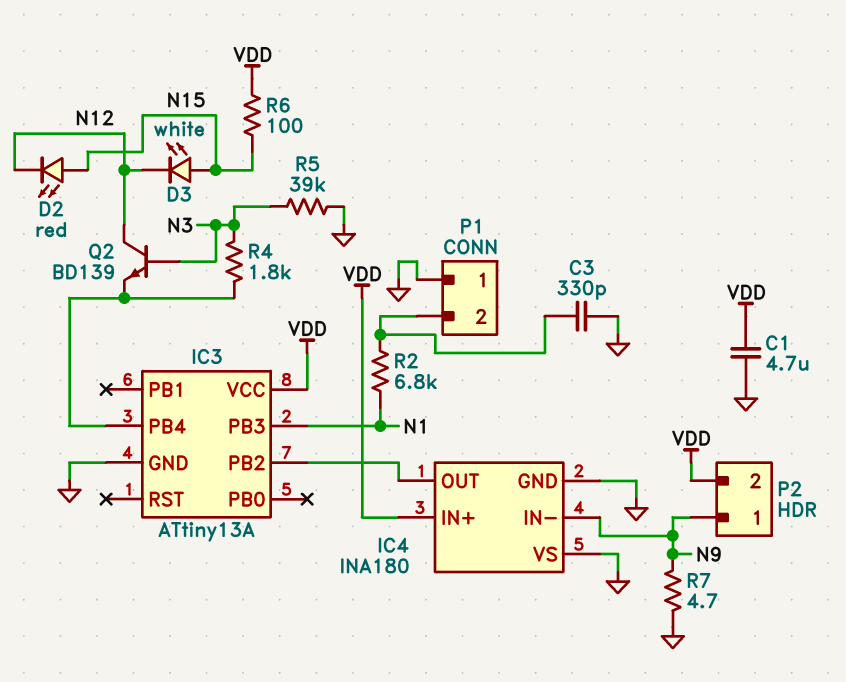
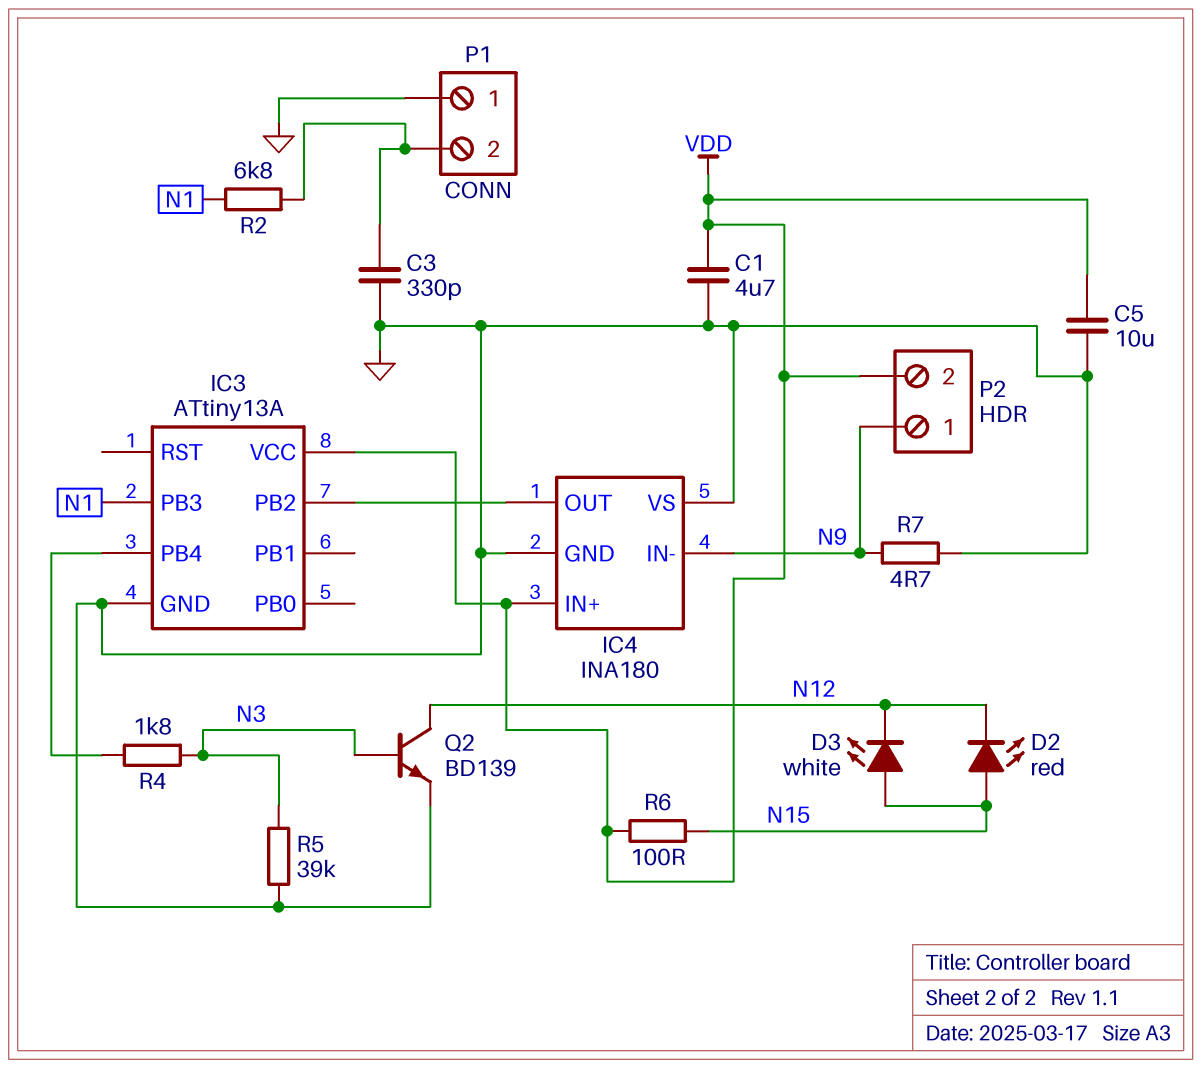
C5: none -> 10uF (GND, VDD)
Q2: NPN BD139 (B N3, C N12, E IC3/PB4) -> NPN BD139 (B N3, C N12, E GND)

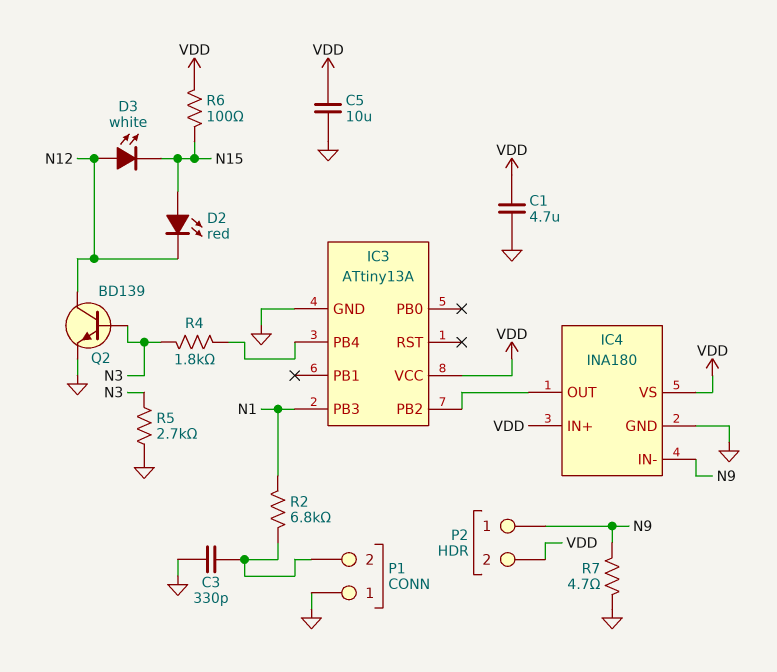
D3: LED white (A N15, K N12) -> LED white (A N12, K N15)
IC4 pin VS: GND -> VDD
R5: 39k (GND, N3) -> 2.7k (GND, N3)

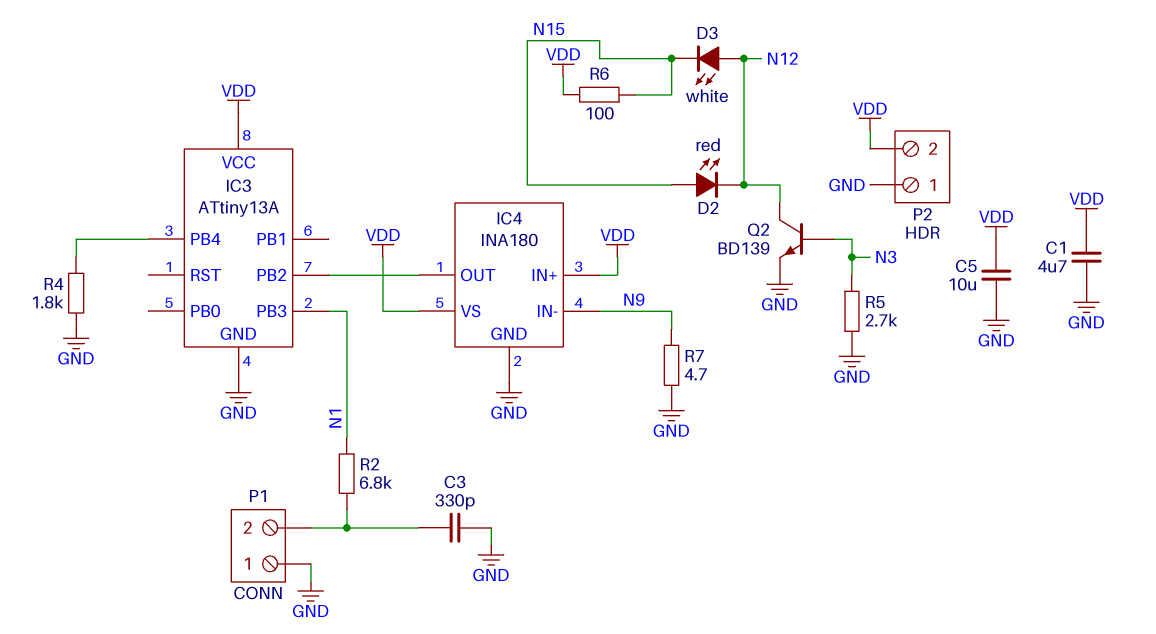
P2 pin 1: N9 -> GND
R4: 1.8k (IC3/PB4, N3) -> 1.8k (GND, IC3/PB4)

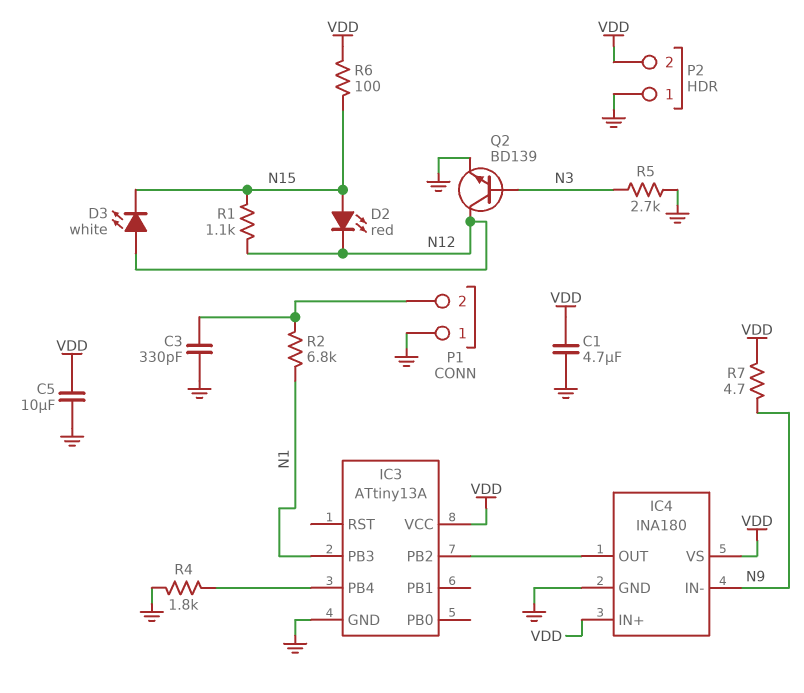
R1: none -> 1.1k (N12, N15)
R7: 4.7 (GND, N9) -> 4.7 (N9, VDD)

